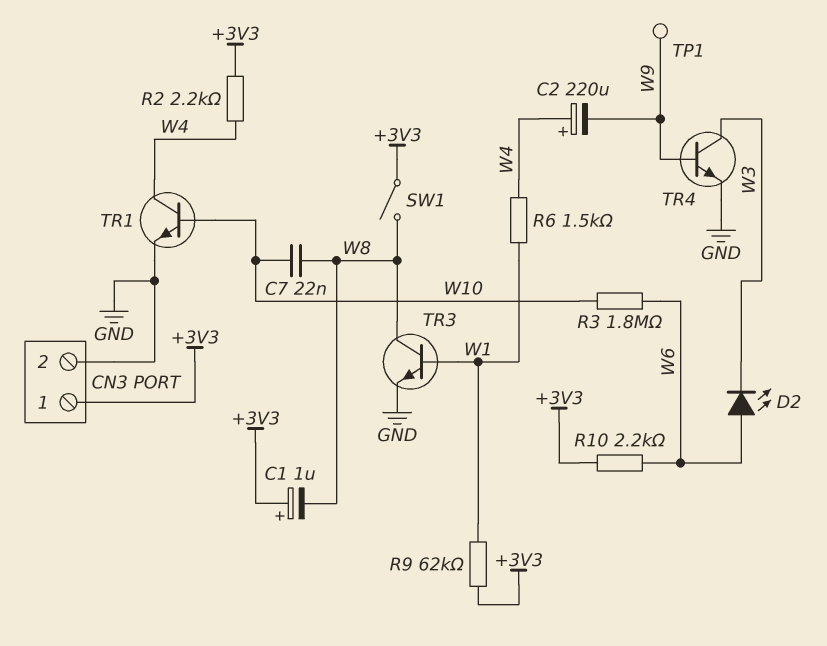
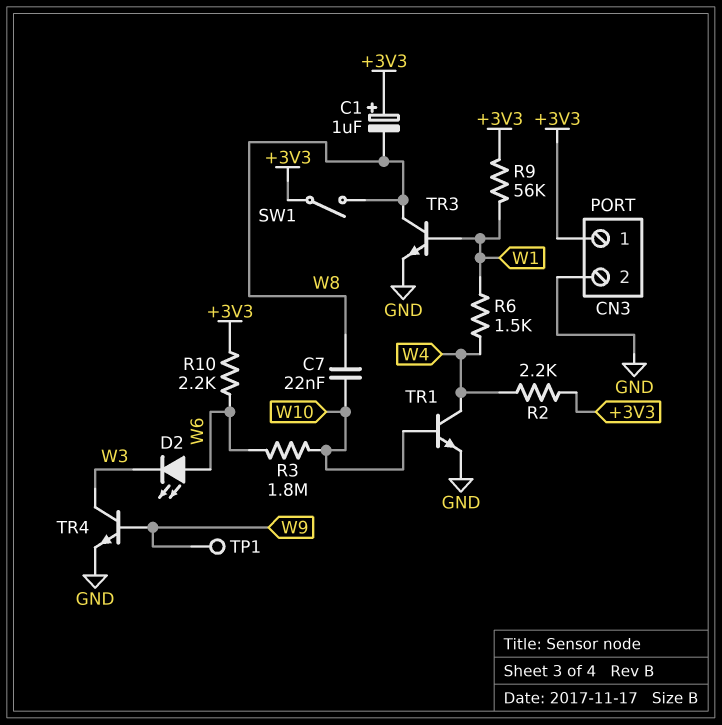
C2: 220uF (plus W4, minus W9) -> none
R9: 62k (+3V3, W1) -> 56k (+3V3, W1)

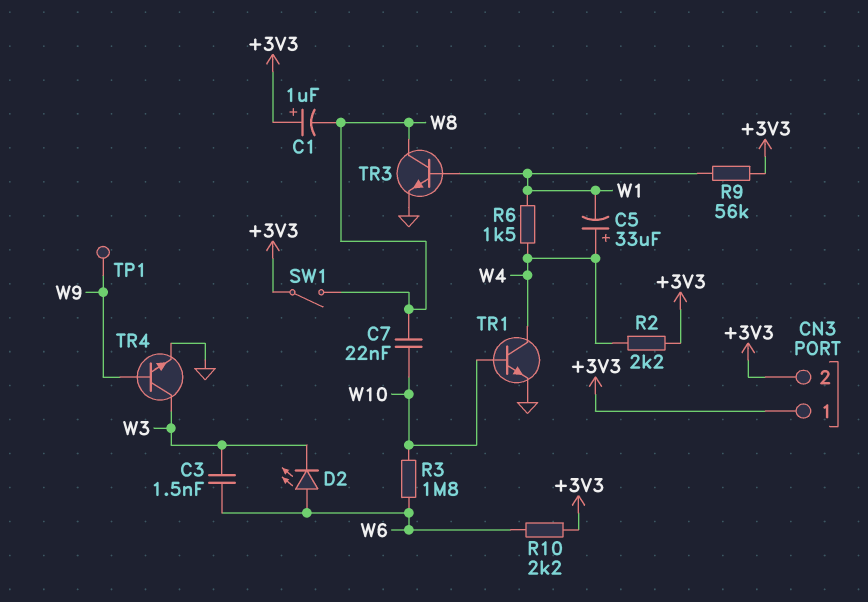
C3: none -> 1.5nF (W3, W6)
C5: none -> 33uF (plus W4, minus W1)
CN3 pin 2: GND -> +3V3

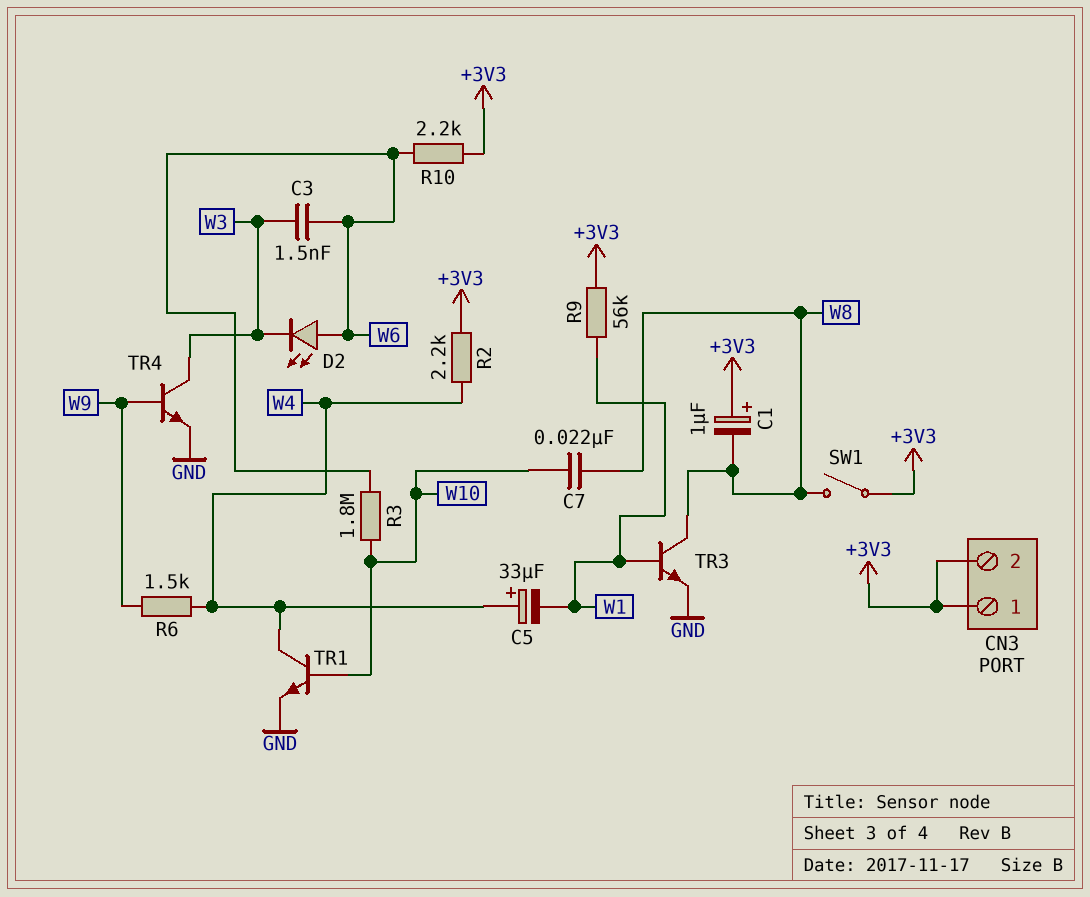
R6: 1.5k (W1, W4) -> 1.5k (W4, W9)
TP1: test point (W9) -> none

